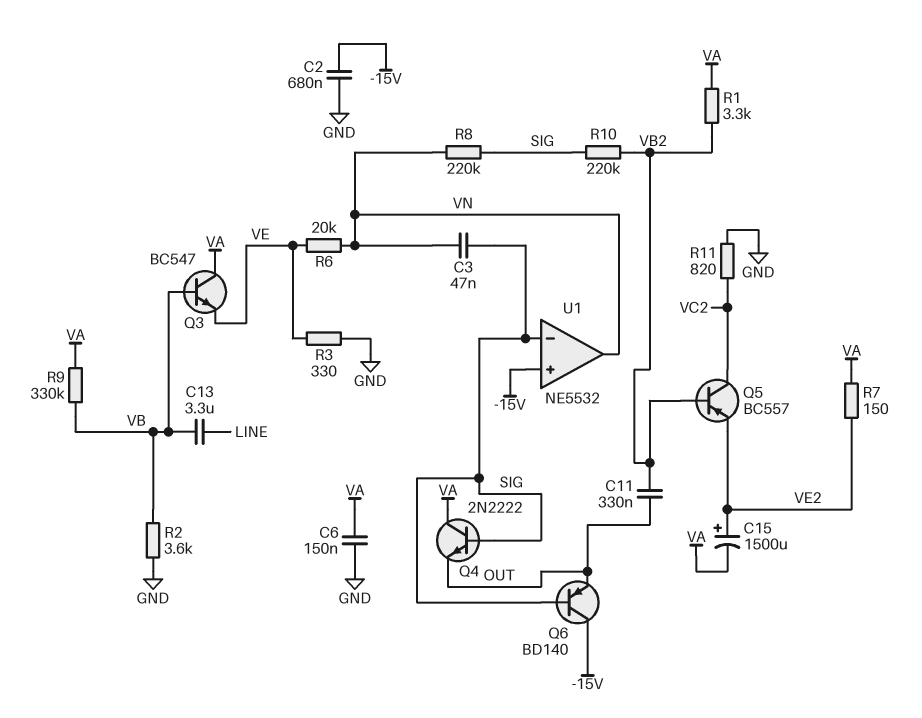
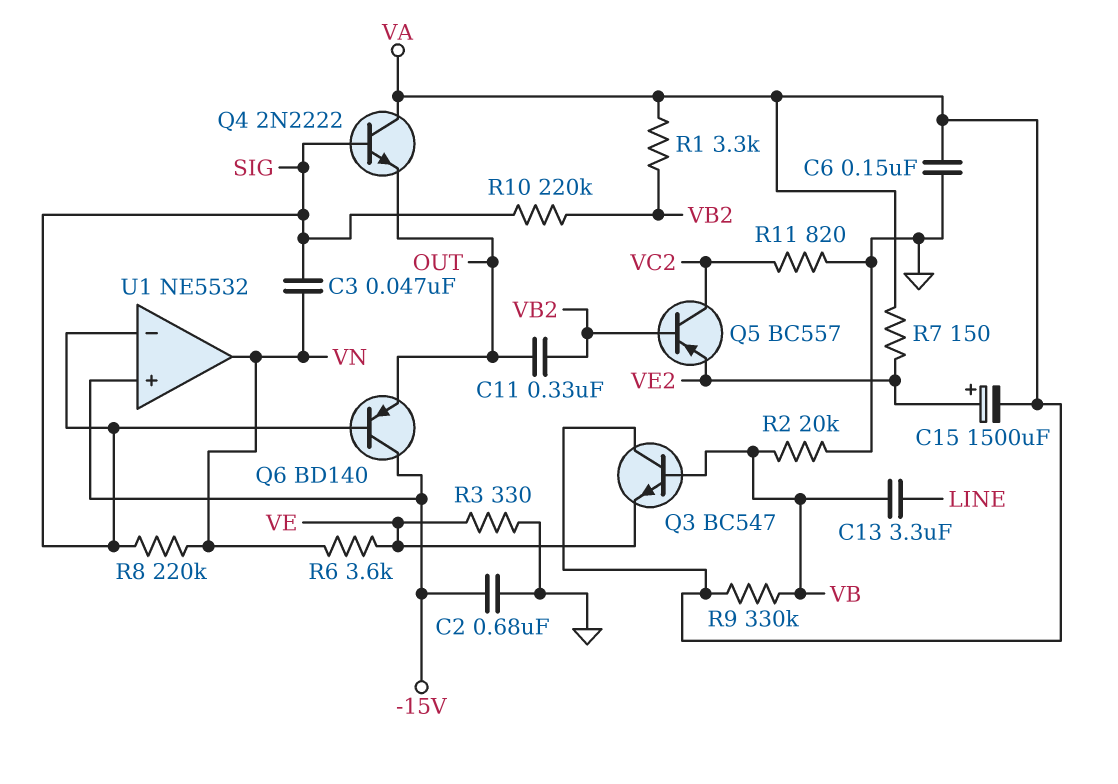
R2: 3.6k (GND, VB) -> 20k (GND, VB)
R6: 20k (VE, VN) -> 3.6k (VE, VN)

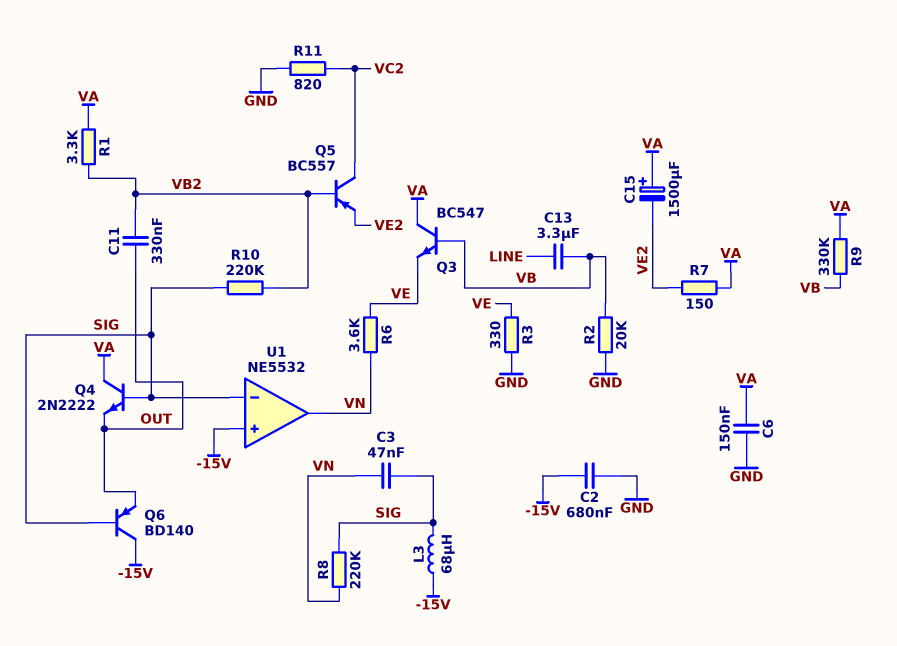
C15: 1500uF (plus VE2, minus VA) -> 1500uF (plus VA, minus VE2)
L3: none -> 68uH (-15V, SIG)

